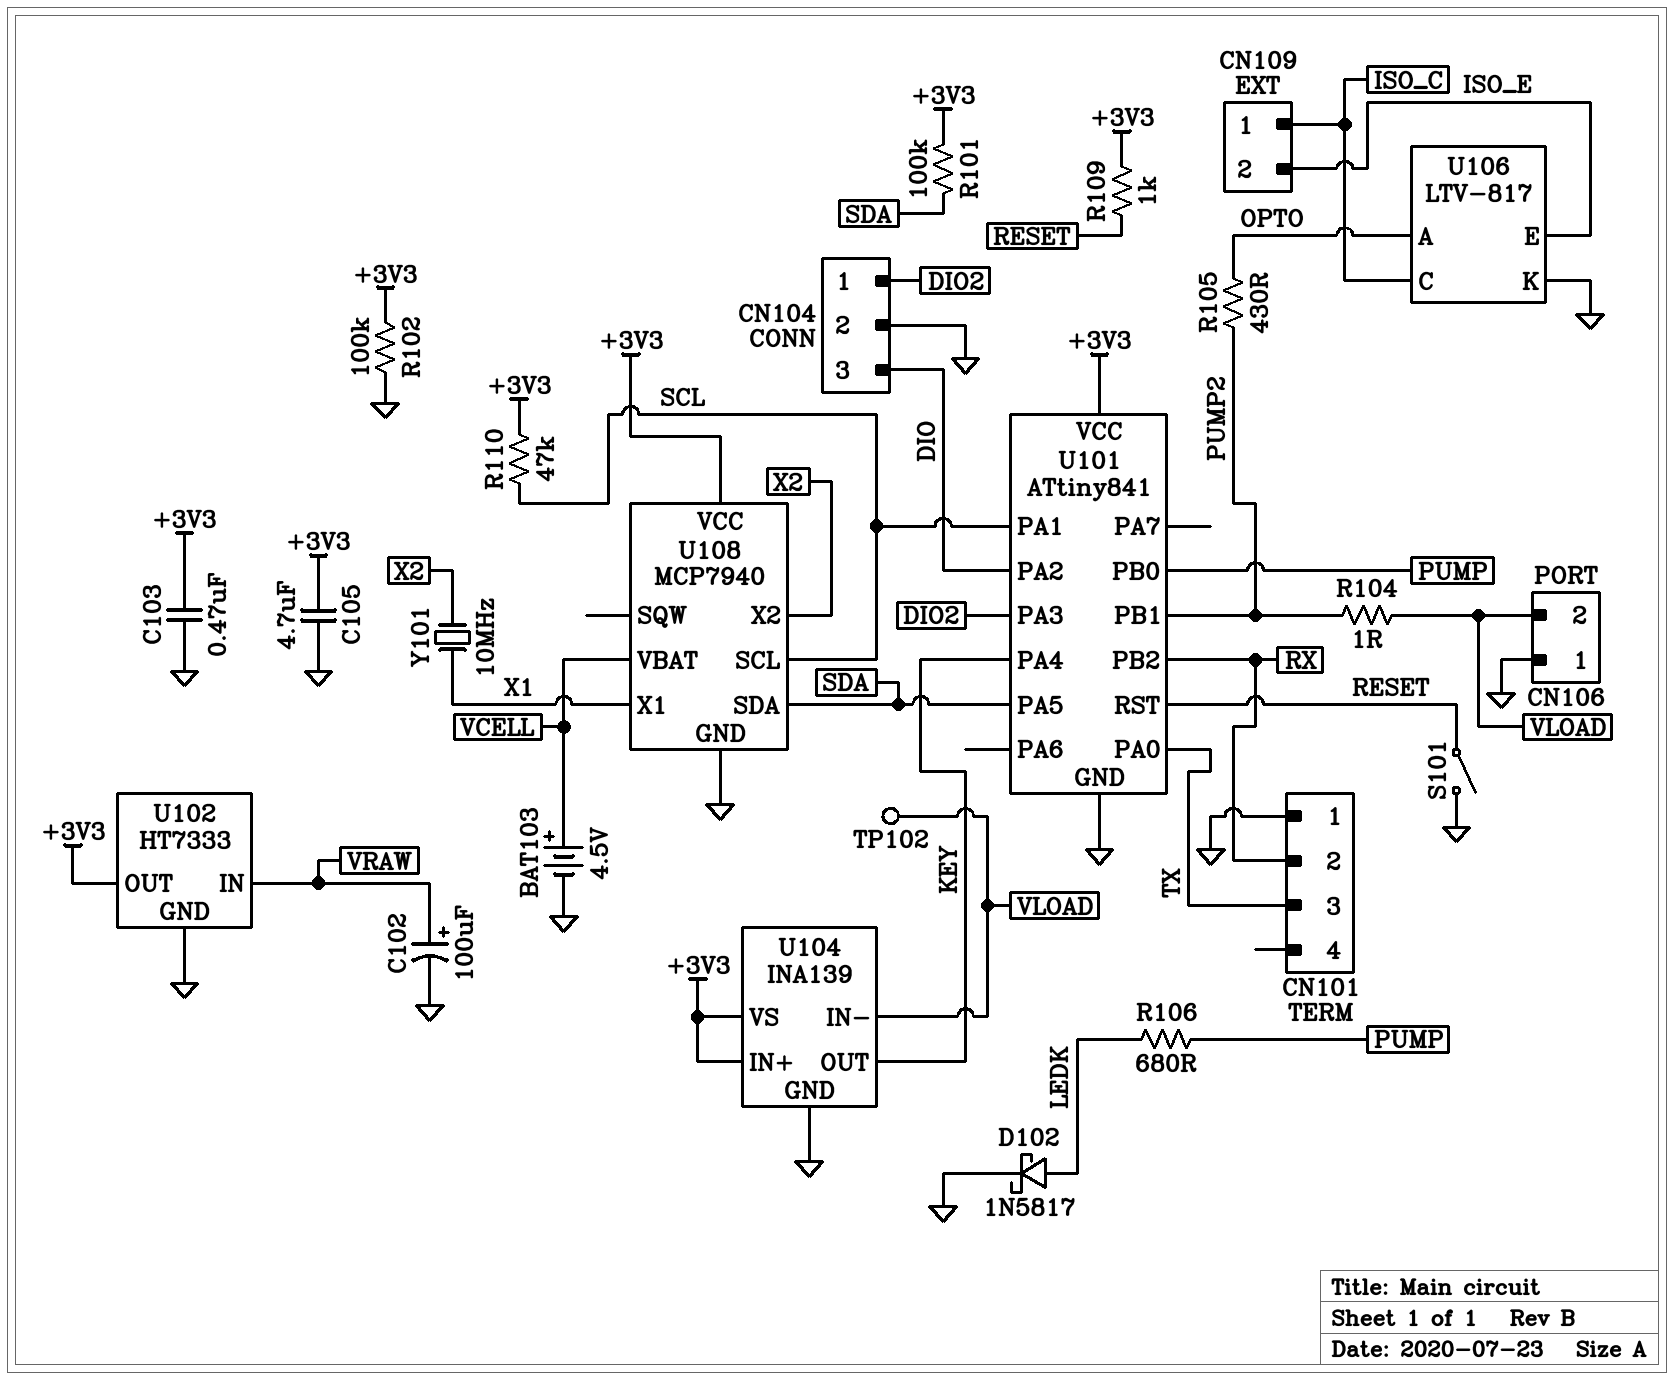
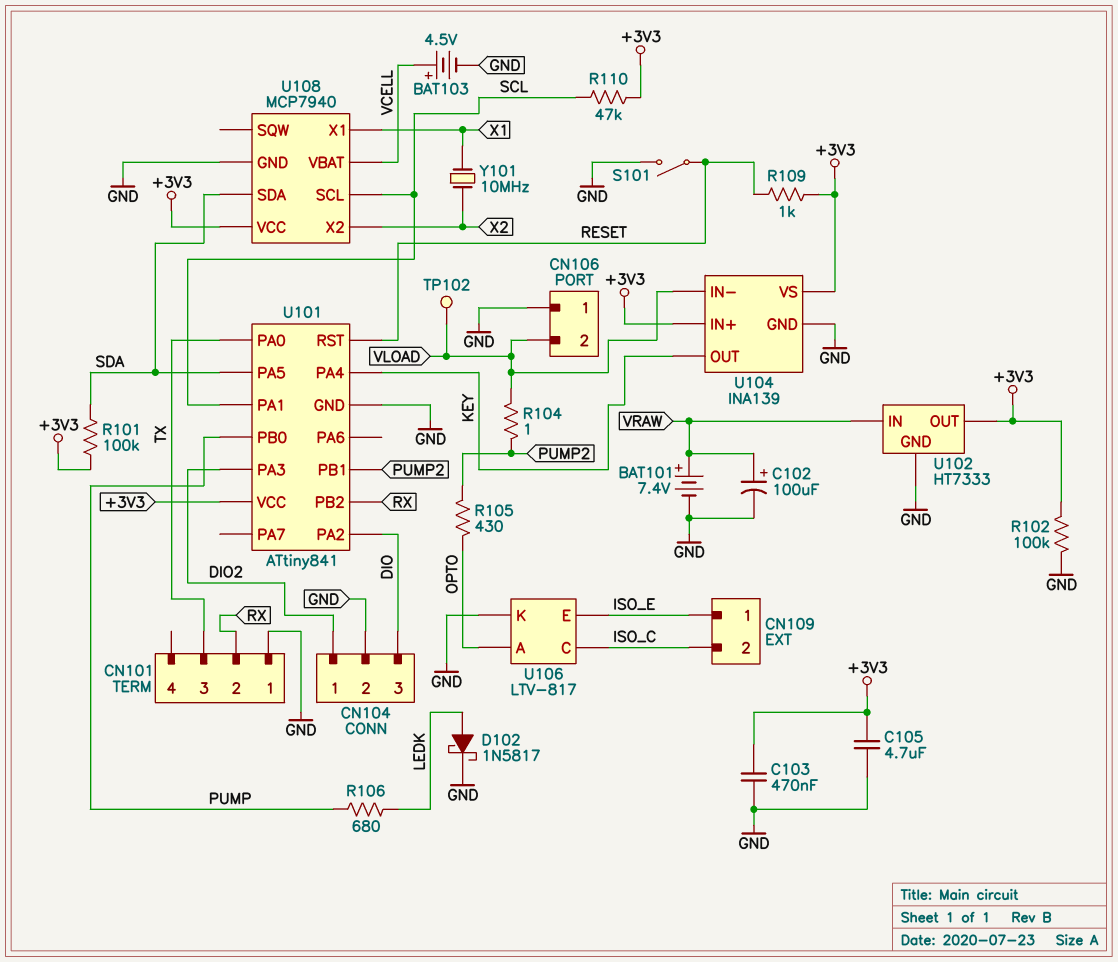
BAT101: none -> 7.4V (plus VRAW, minus GND)
CN109 pin 1: ISO_C -> ISO_E
CN109 pin 2: ISO_E -> ISO_C

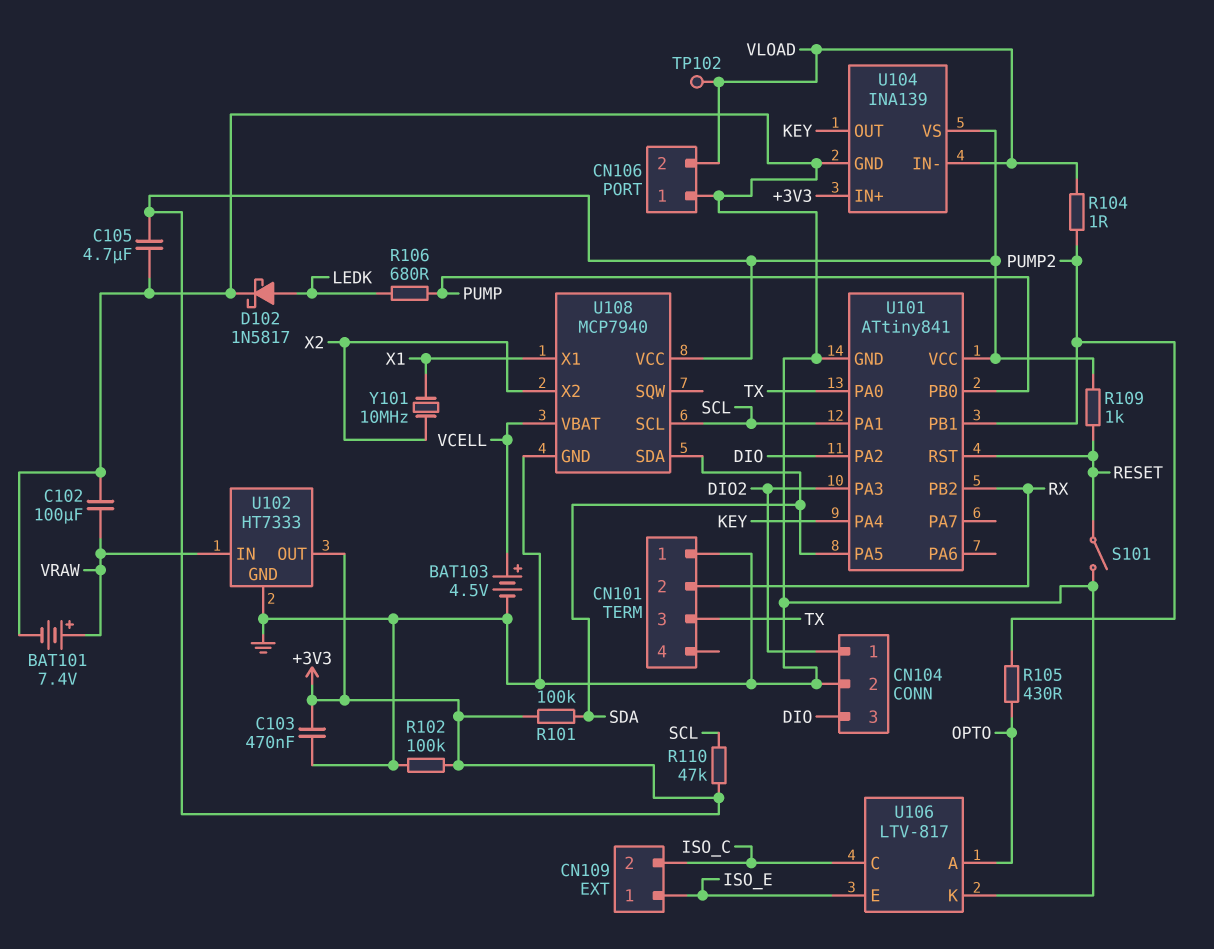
C102: 100uF (plus VRAW, minus GND) -> 100uF (GND, VRAW)

